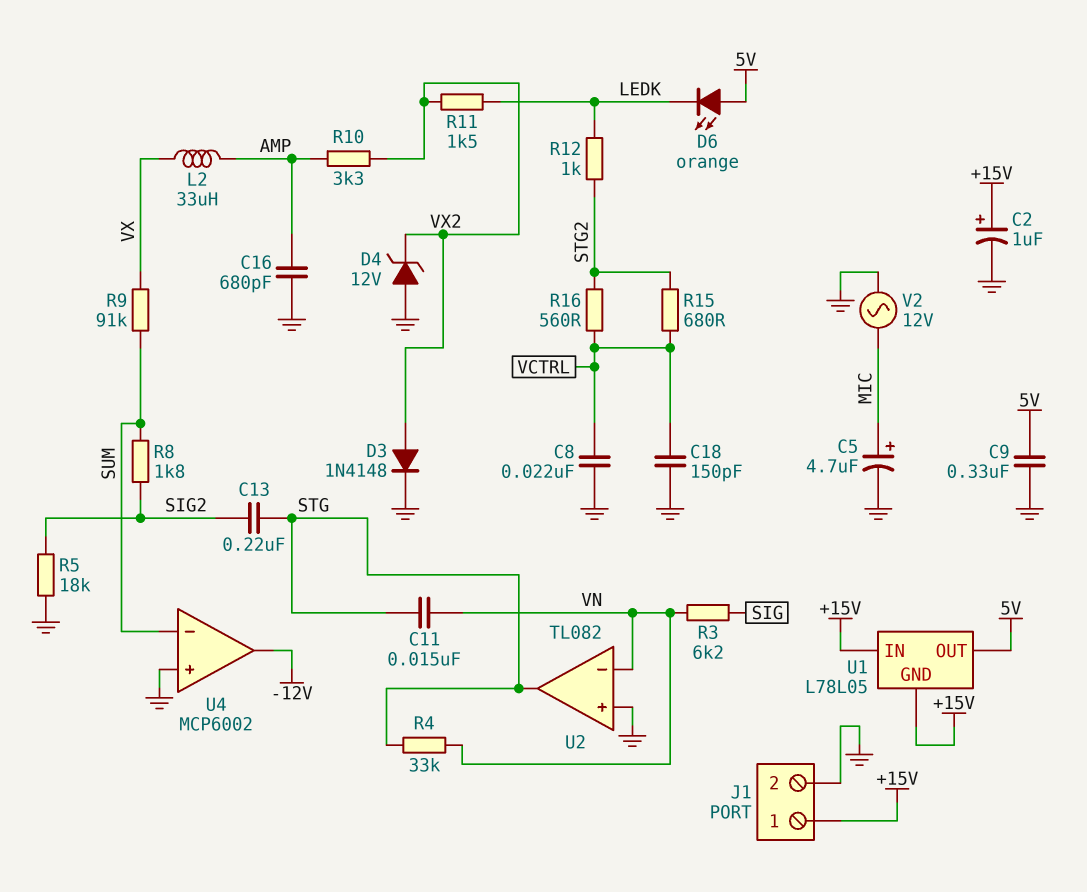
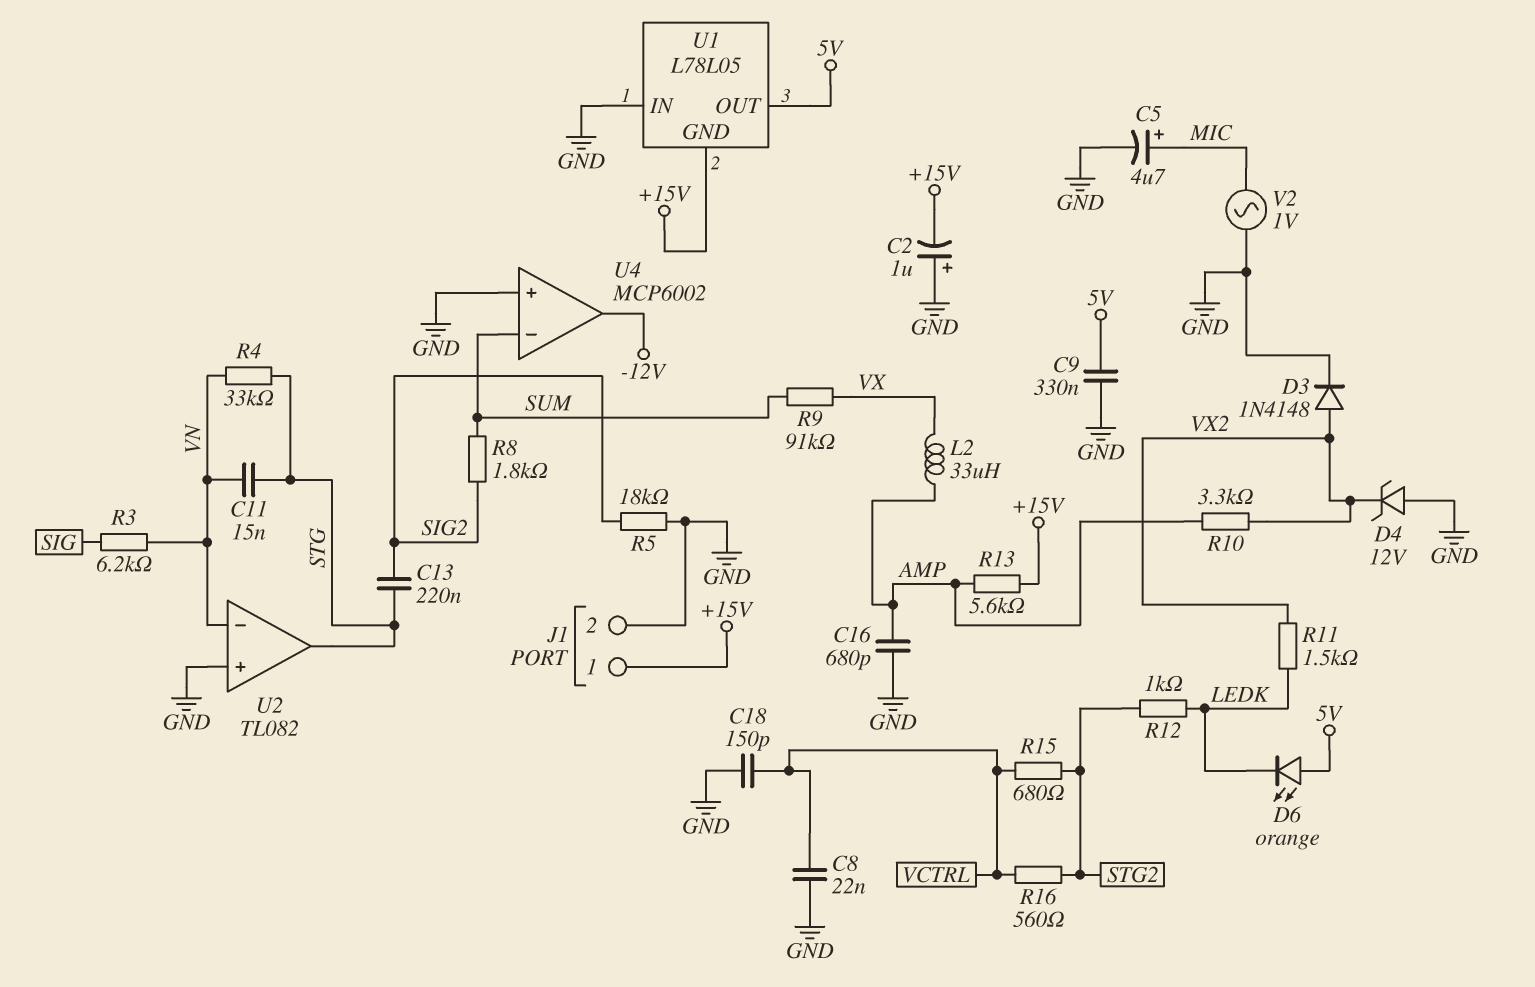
C2: 1uF (plus +15V, minus GND) -> 1uF (plus GND, minus +15V)
R13: none -> 5.6k (+15V, AMP)
U1 pin IN: +15V -> GND
V2: AC 12V (GND, MIC) -> AC 1V (GND, MIC)

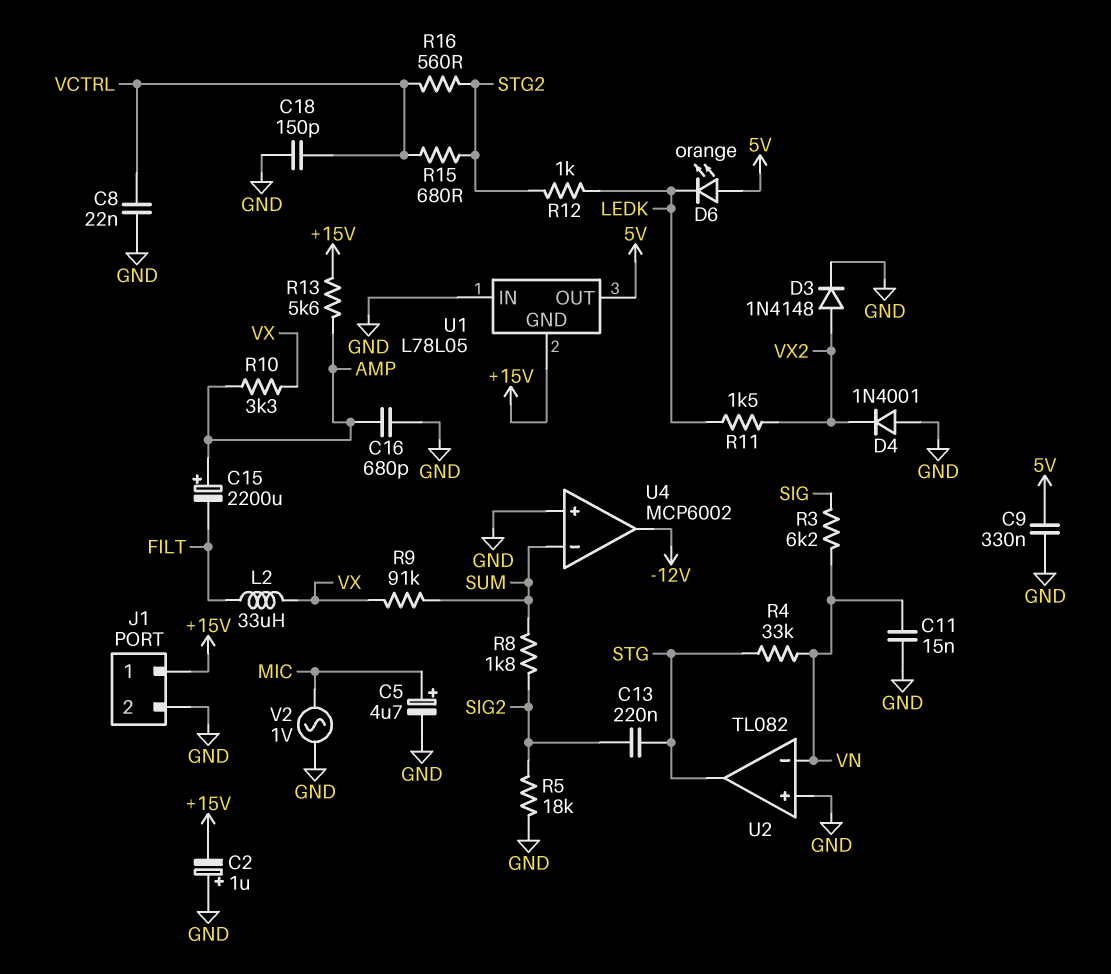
C11: 15nF (STG, VN) -> 15nF (GND, VN)
C15: none -> 2200uF (plus AMP, minus FILT)
D4: zener 12V (A GND, K VX2) -> diode 1N4001 (A GND, K VX2)
L2: 33uH (AMP, VX) -> 33uH (FILT, VX)
R10: 3.3k (AMP, VX2) -> 3.3k (AMP, VX)

